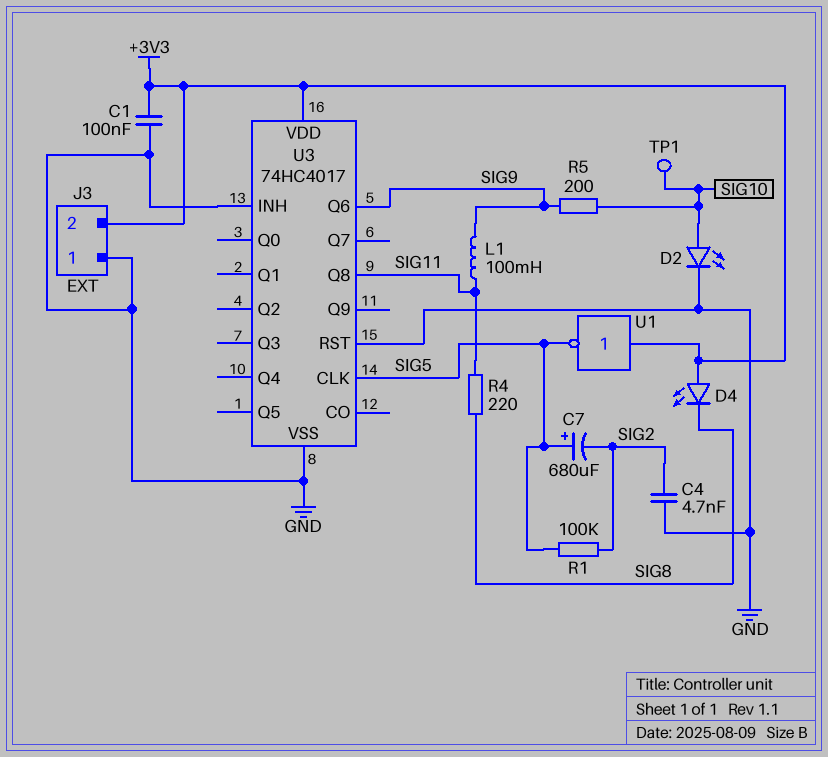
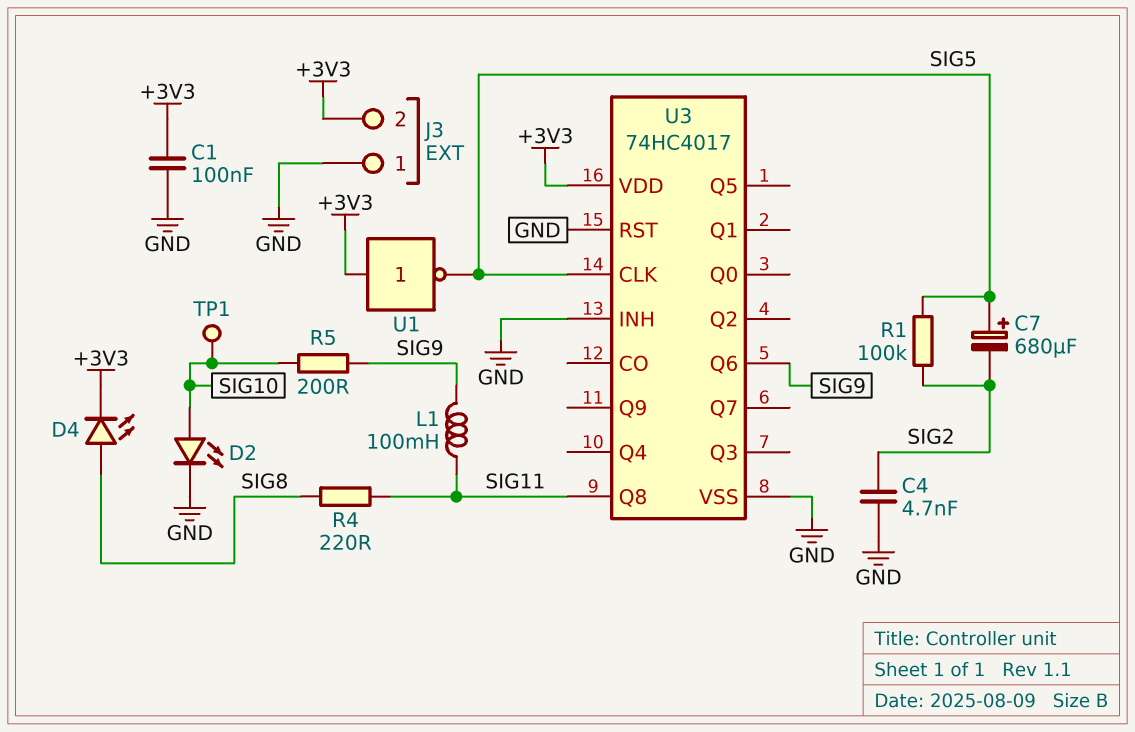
D4: LED (A +3V3, K SIG8) -> LED (A SIG8, K +3V3)

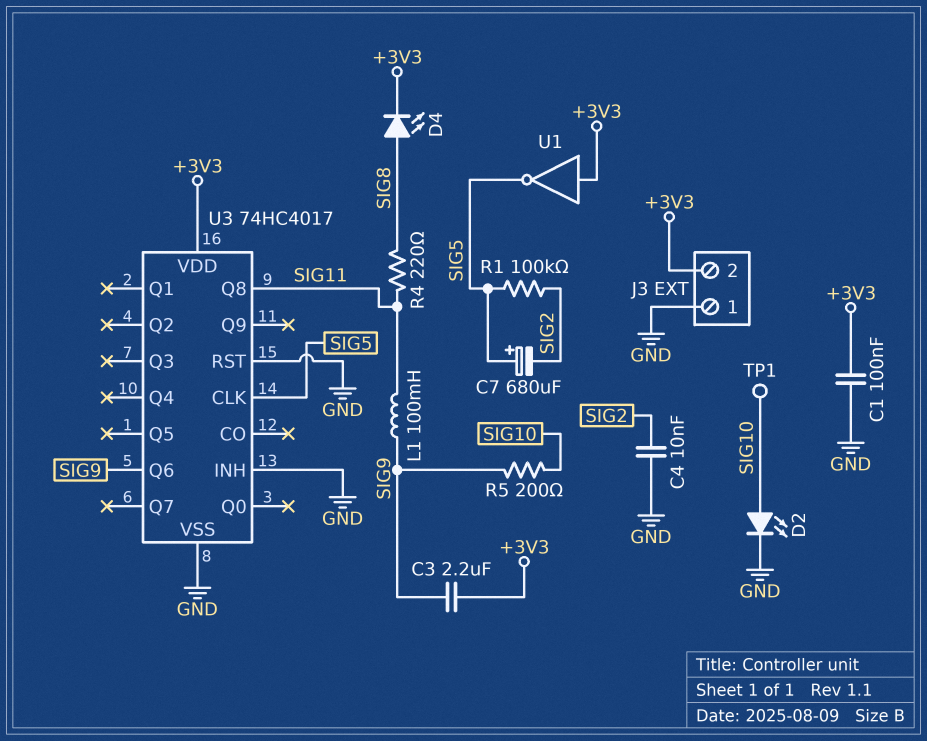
C3: none -> 2.2uF (+3V3, SIG9)
C4: 4.7nF (GND, SIG2) -> 10nF (GND, SIG2)

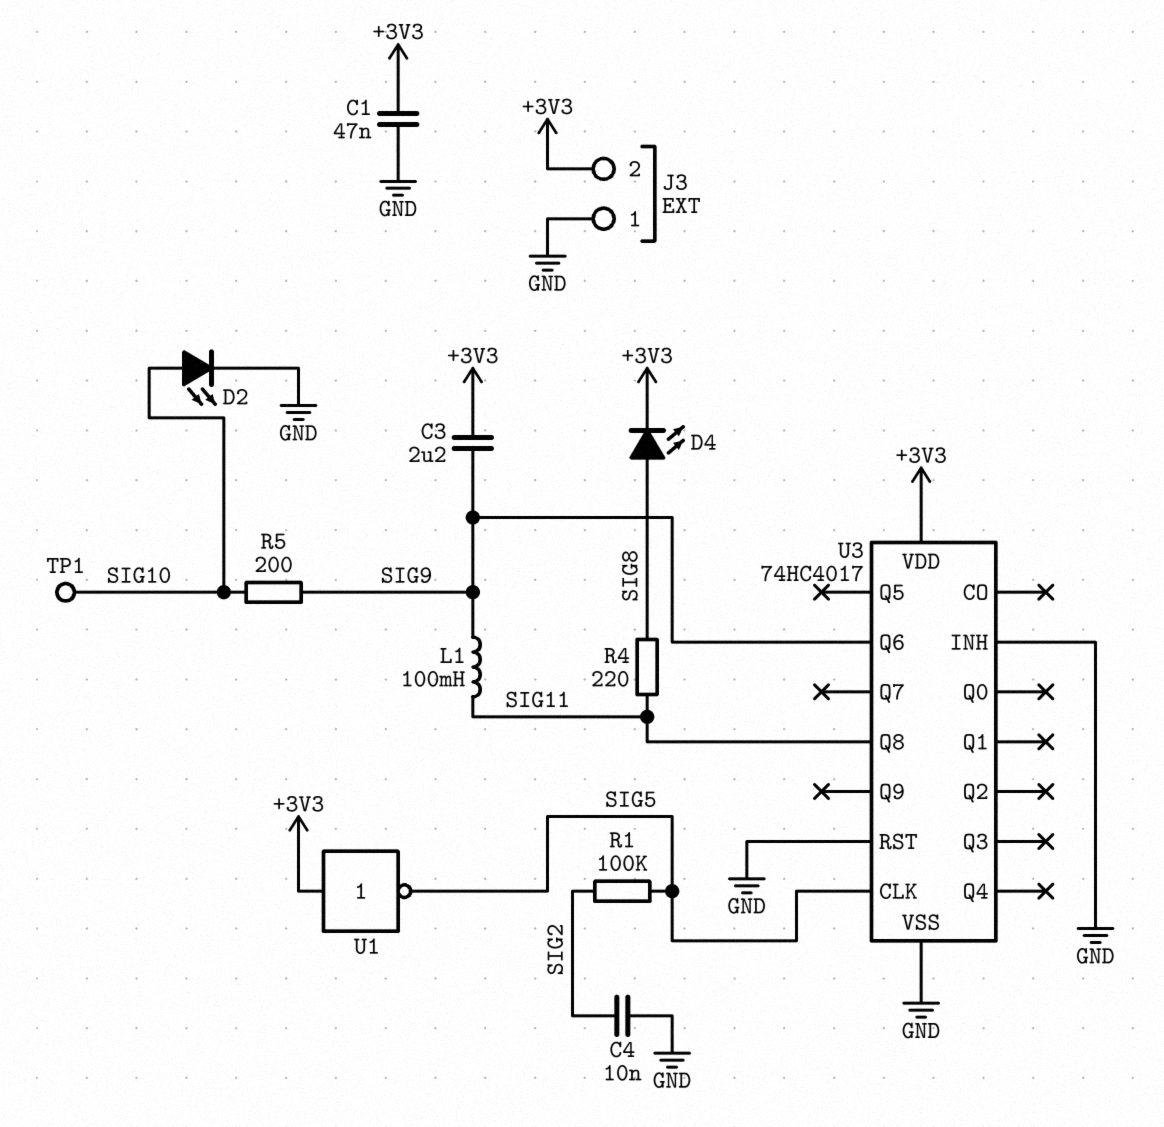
C1: 100nF (+3V3, GND) -> 47nF (+3V3, GND)
C7: 680uF (plus SIG5, minus SIG2) -> none

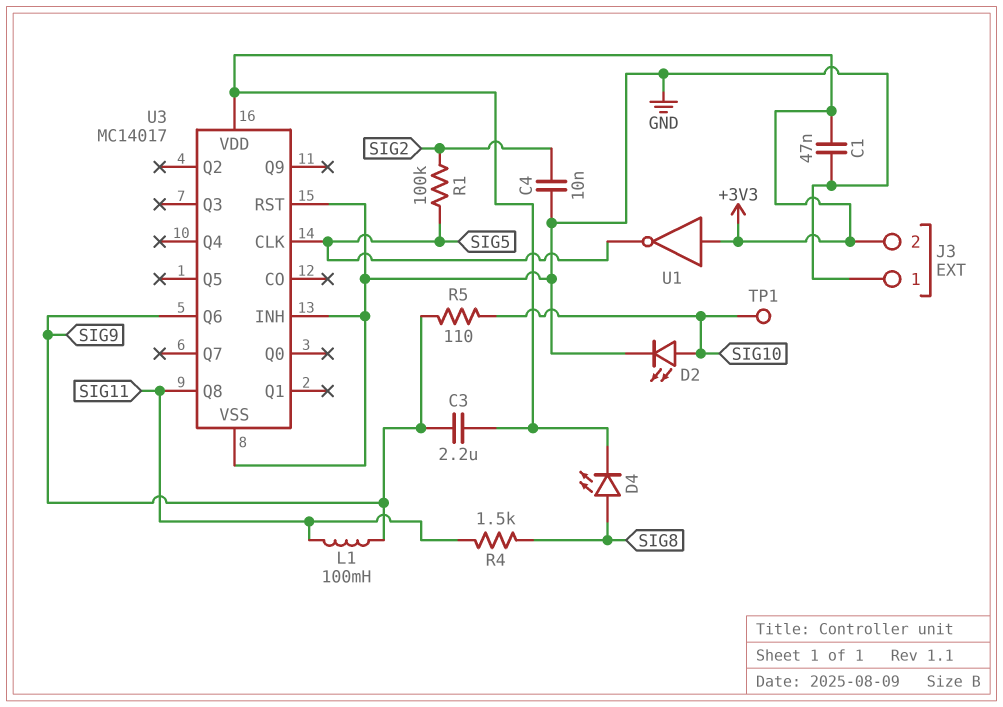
R4: 220 (SIG8, SIG11) -> 1.5k (SIG8, SIG11)
R5: 200 (SIG9, SIG10) -> 110 (SIG9, SIG10)
U3: 74HC4017 -> MC14017

